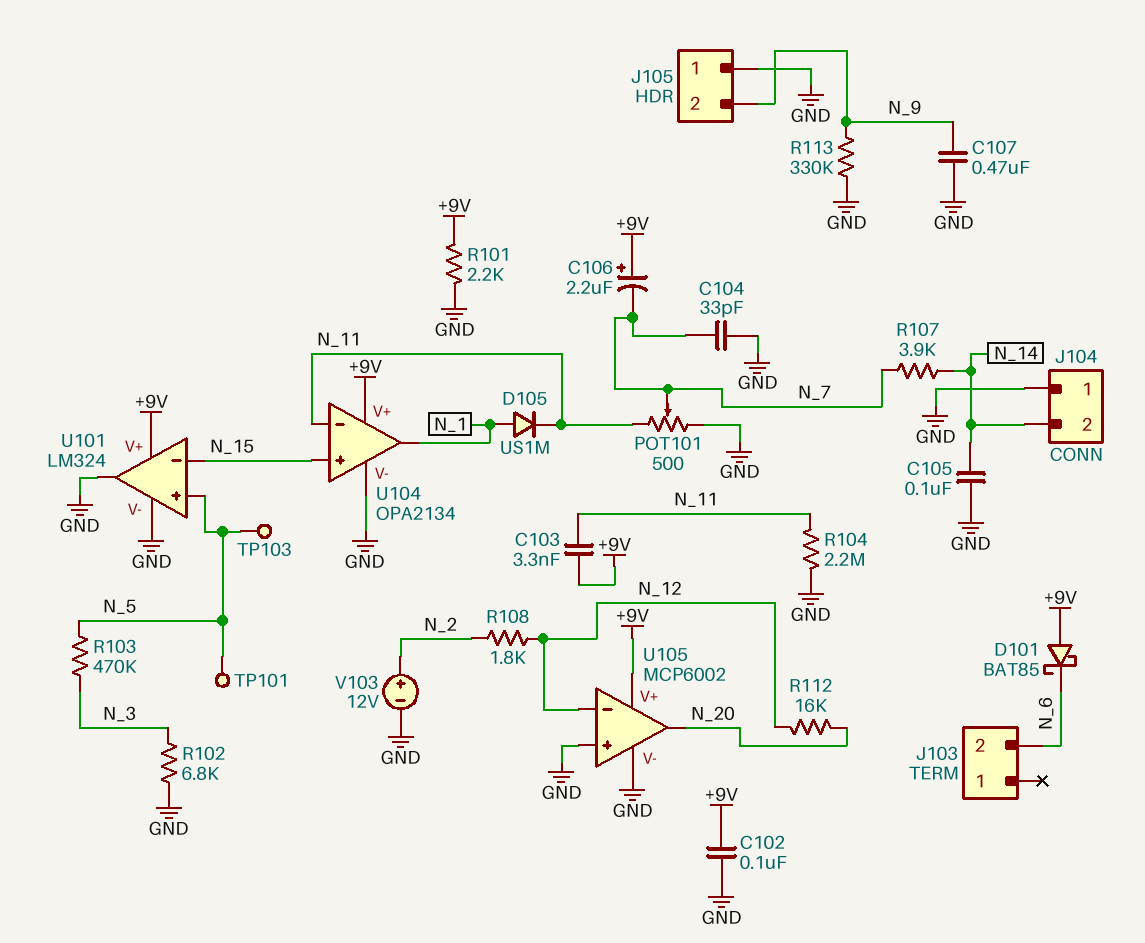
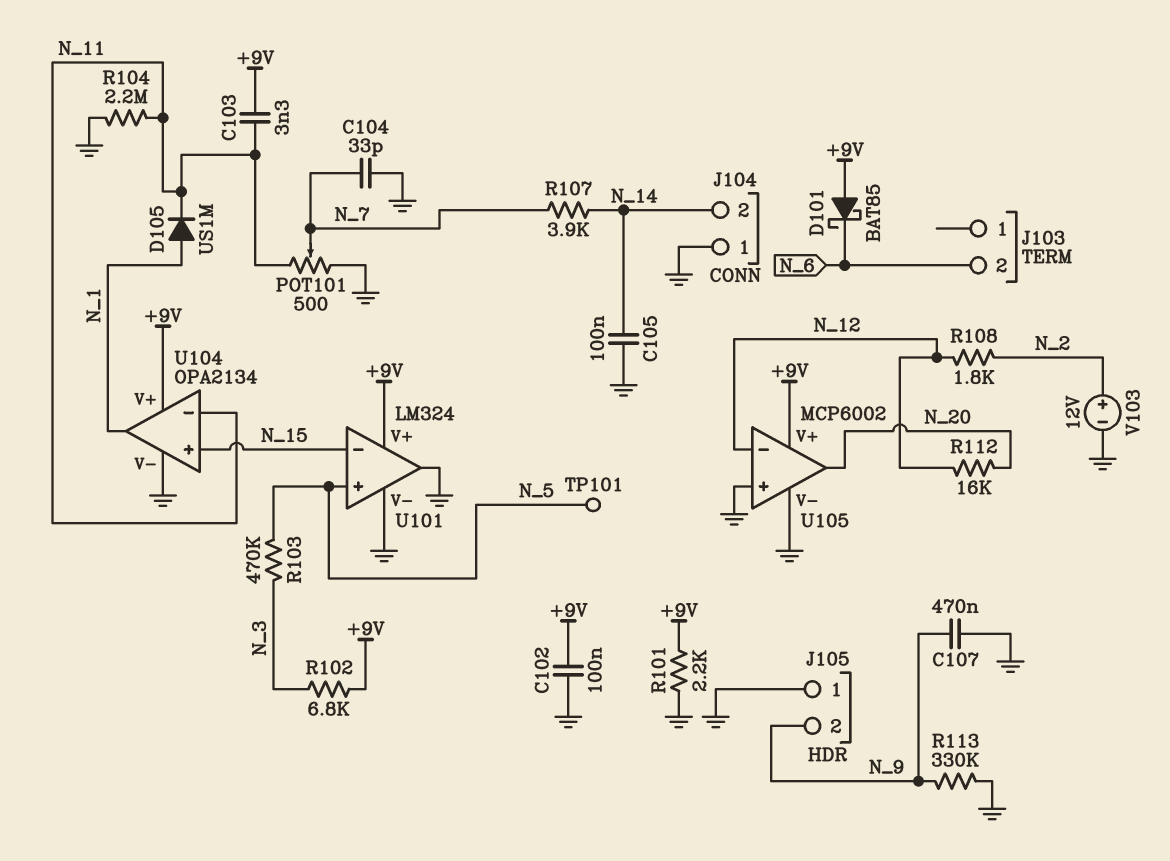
C106: 2.2uF (plus +9V, minus N_7) -> none
R102: 6.8k (GND, N_3) -> 6.8k (+9V, N_3)
TP103: test point (N_5) -> none

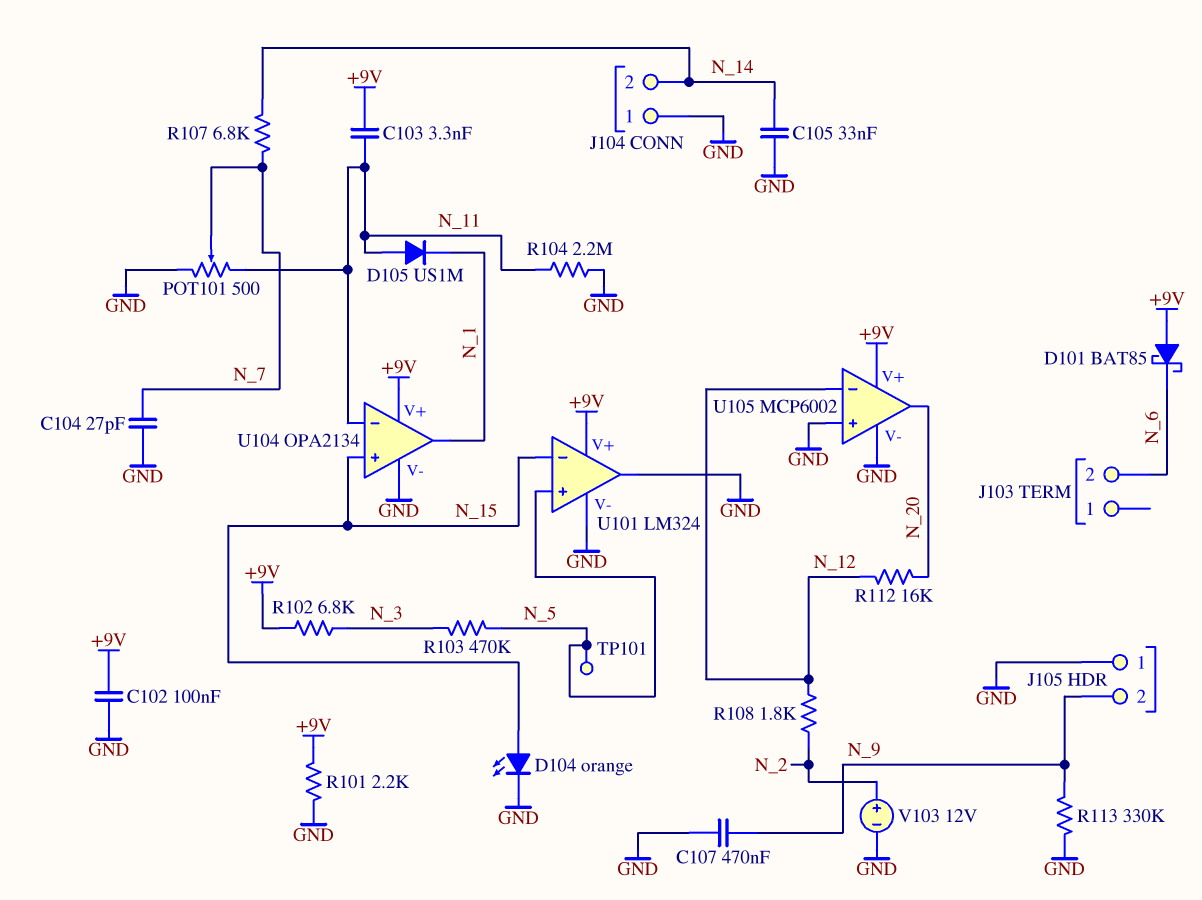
C104: 33pF (GND, N_7) -> 27pF (GND, N_7)
C105: 100nF (GND, N_14) -> 33nF (GND, N_14)
D104: none -> LED orange (A N_15, K GND)
D105: diode US1M (A N_1, K N_11) -> diode US1M (A N_11, K N_1)
R107: 3.9k (N_7, N_14) -> 6.8k (N_7, N_14)

